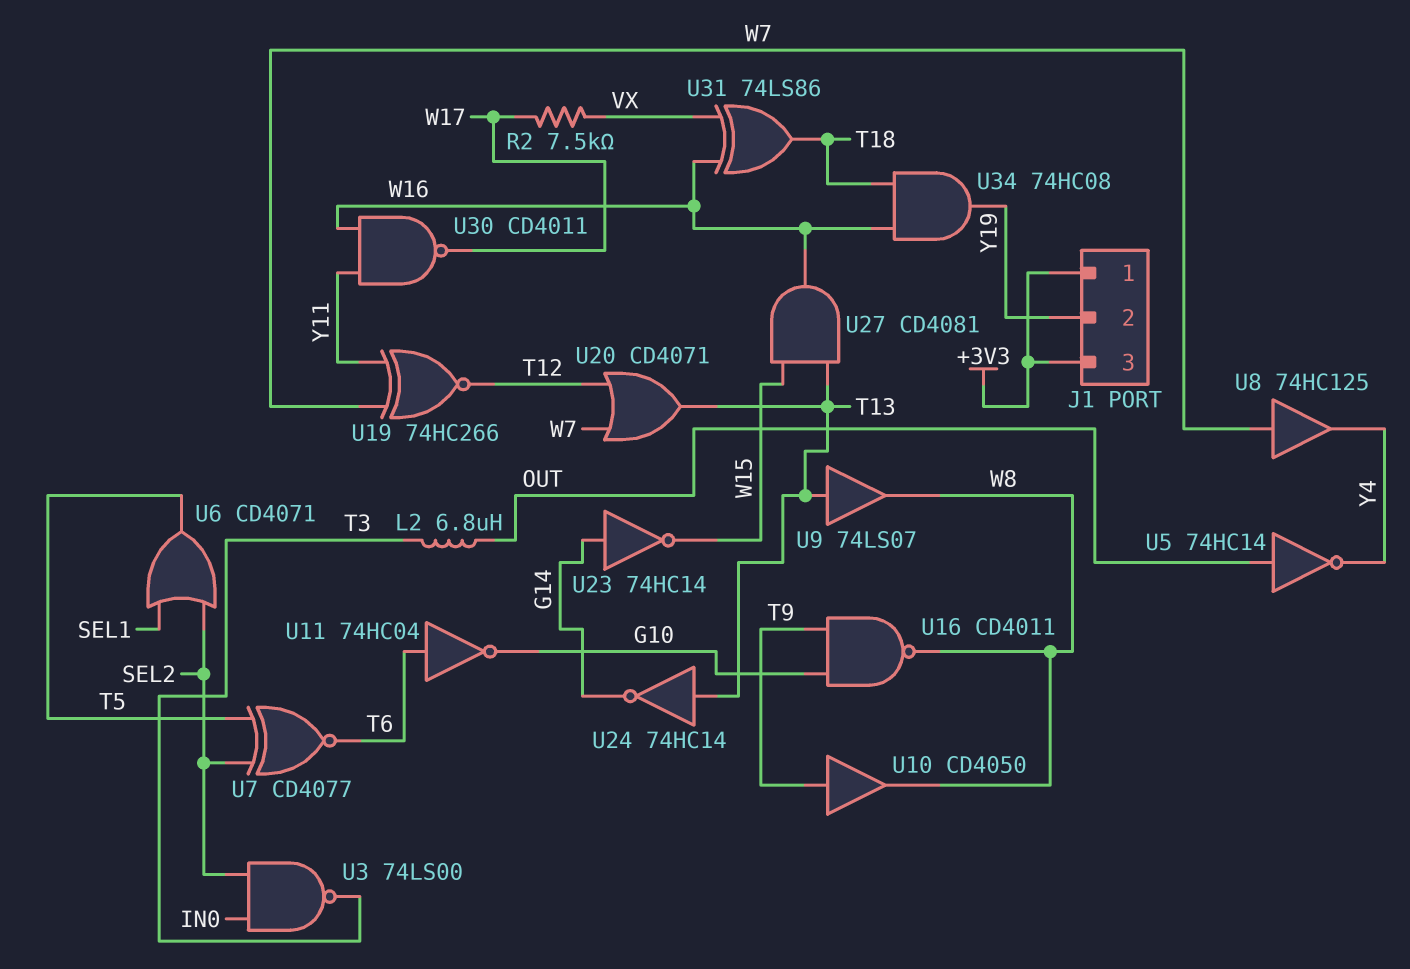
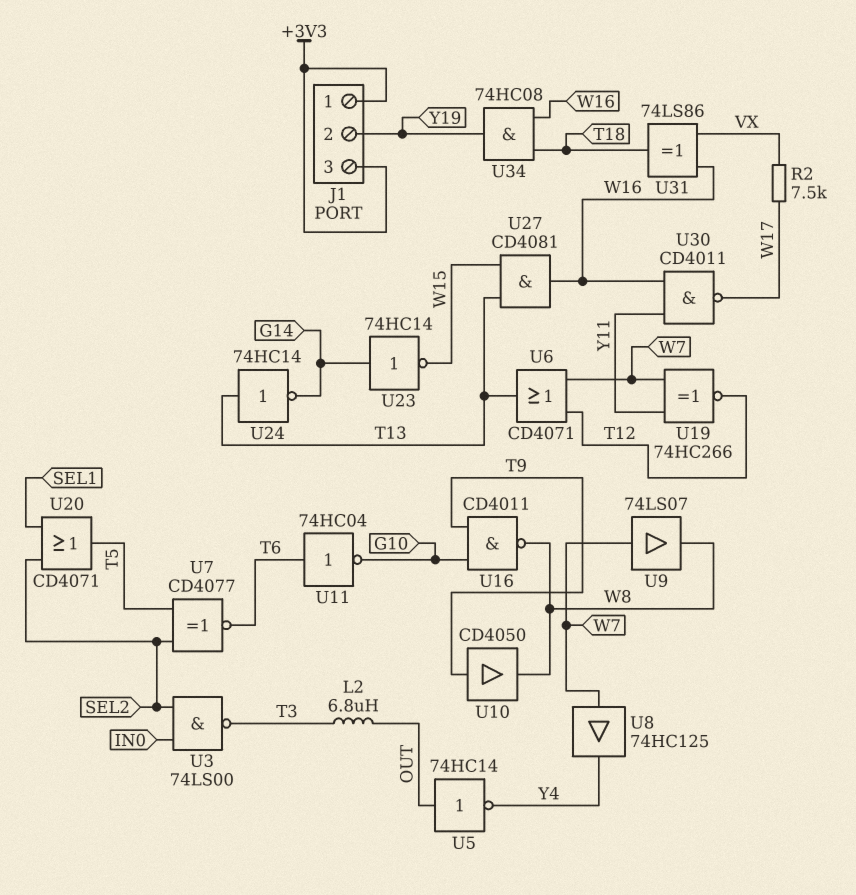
U6: OR CD4071 (in SEL1, in SEL2, out T5) -> OR CD4071 (in T12, in W7, out T13)
U9: buffer 74LS07 (in T13, out W8) -> buffer 74LS07 (in W7, out W8)
U20: OR CD4071 (in T12, in W7, out T13) -> OR CD4071 (in SEL1, in SEL2, out T5)

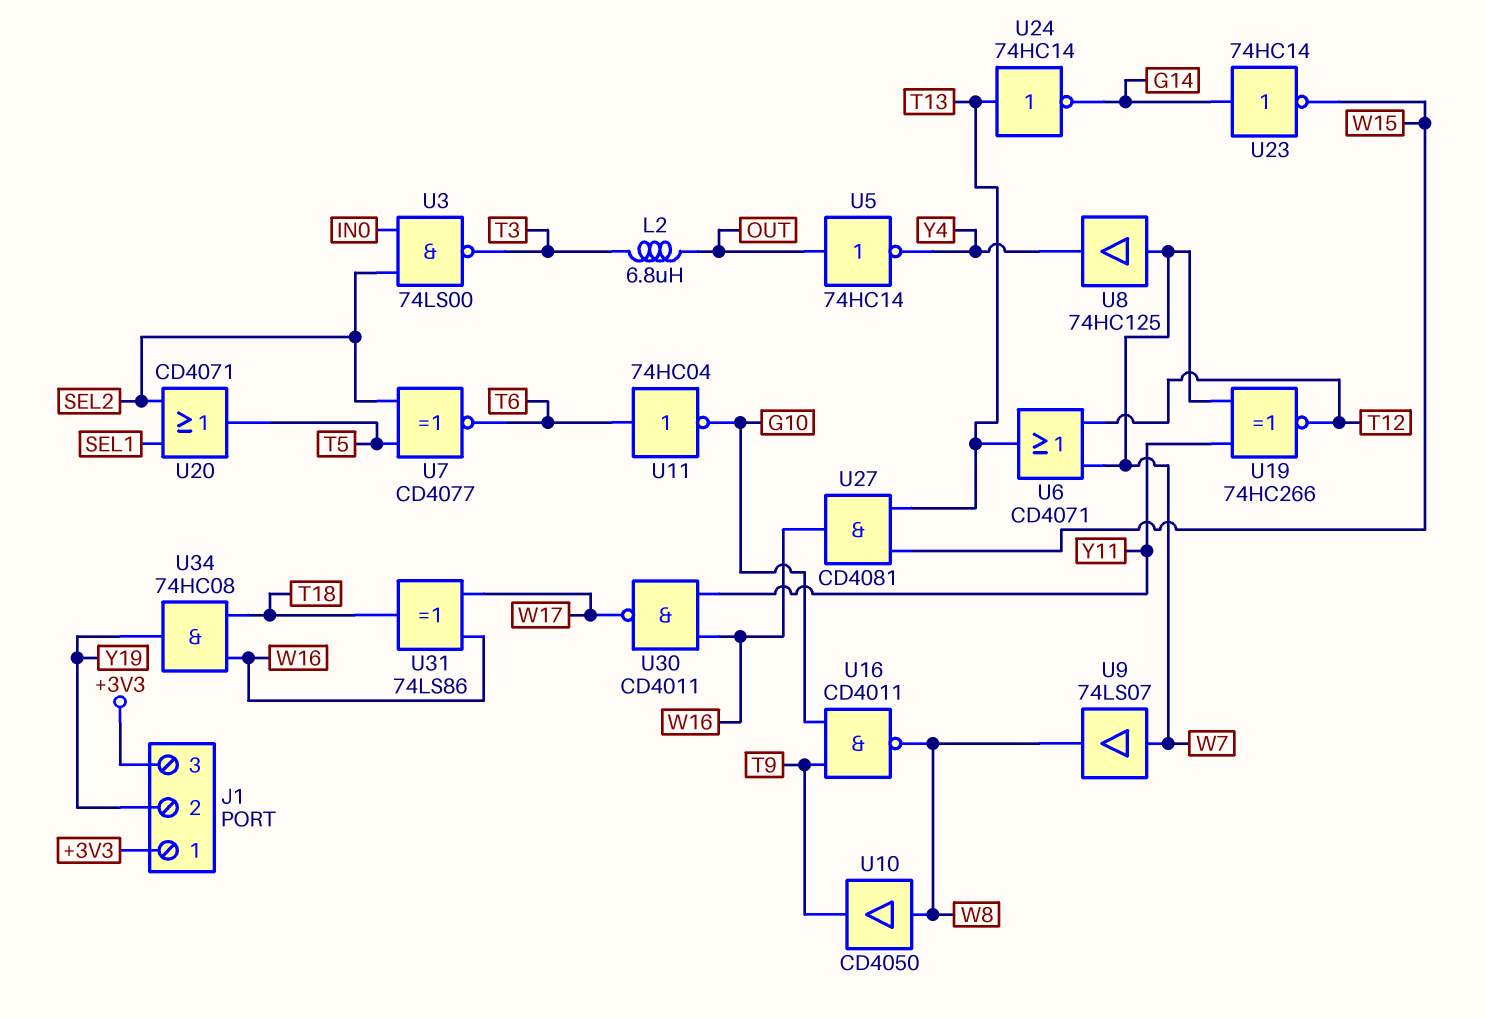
R2: 7.5k (VX, W17) -> none
U10: buffer CD4050 (in T9, out W8) -> buffer CD4050 (in W8, out T9)
U31: XOR 74LS86 (in VX, in W16, out T18) -> XOR 74LS86 (in W16, in W17, out T18)

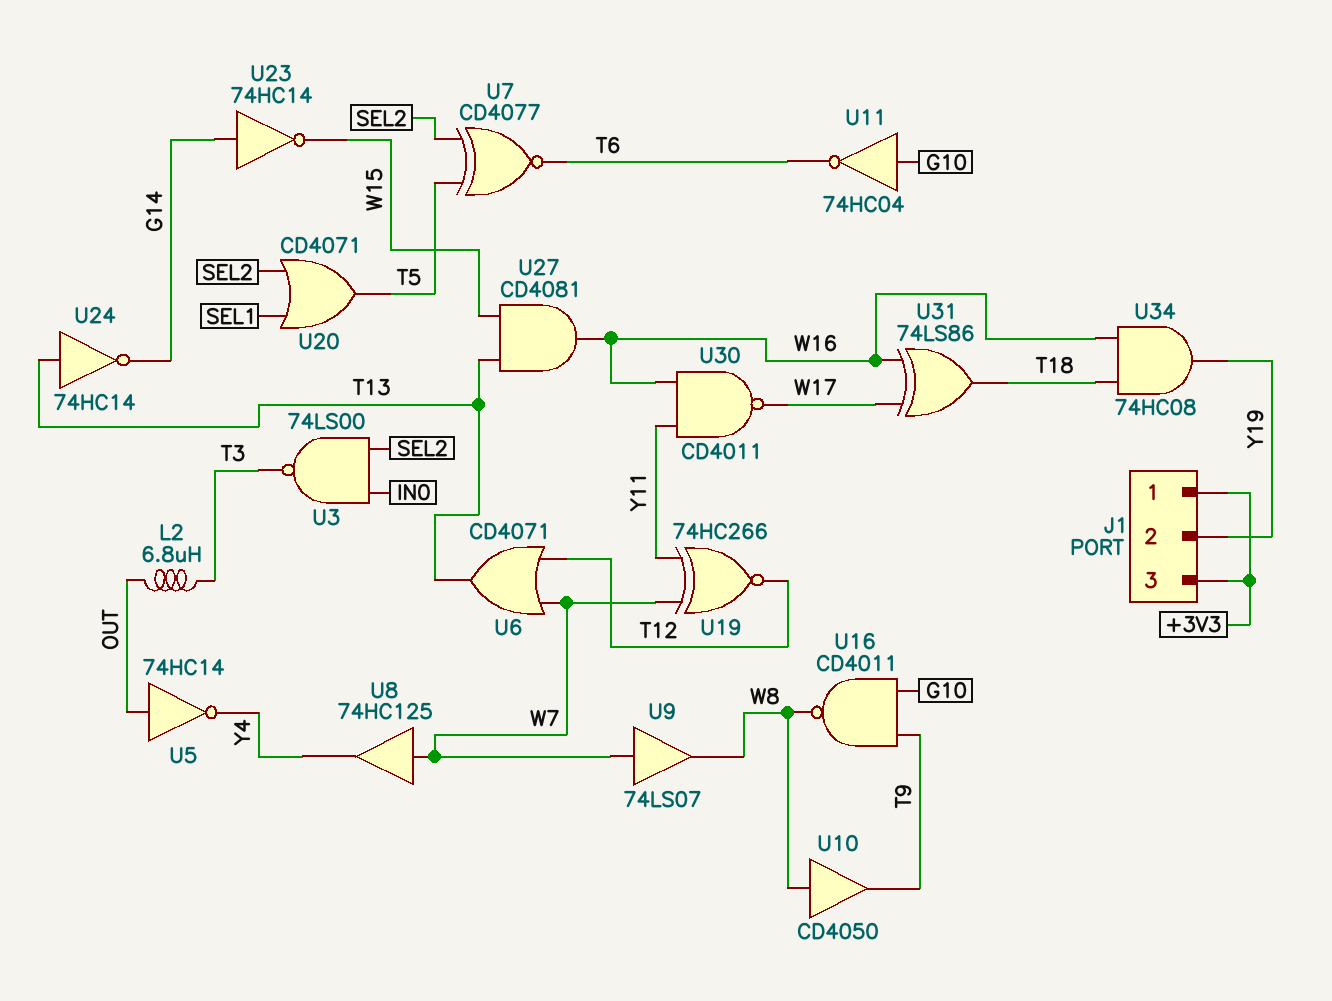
U11: NOT 74HC04 (in T6, out G10) -> NOT 74HC04 (in G10, out T6)

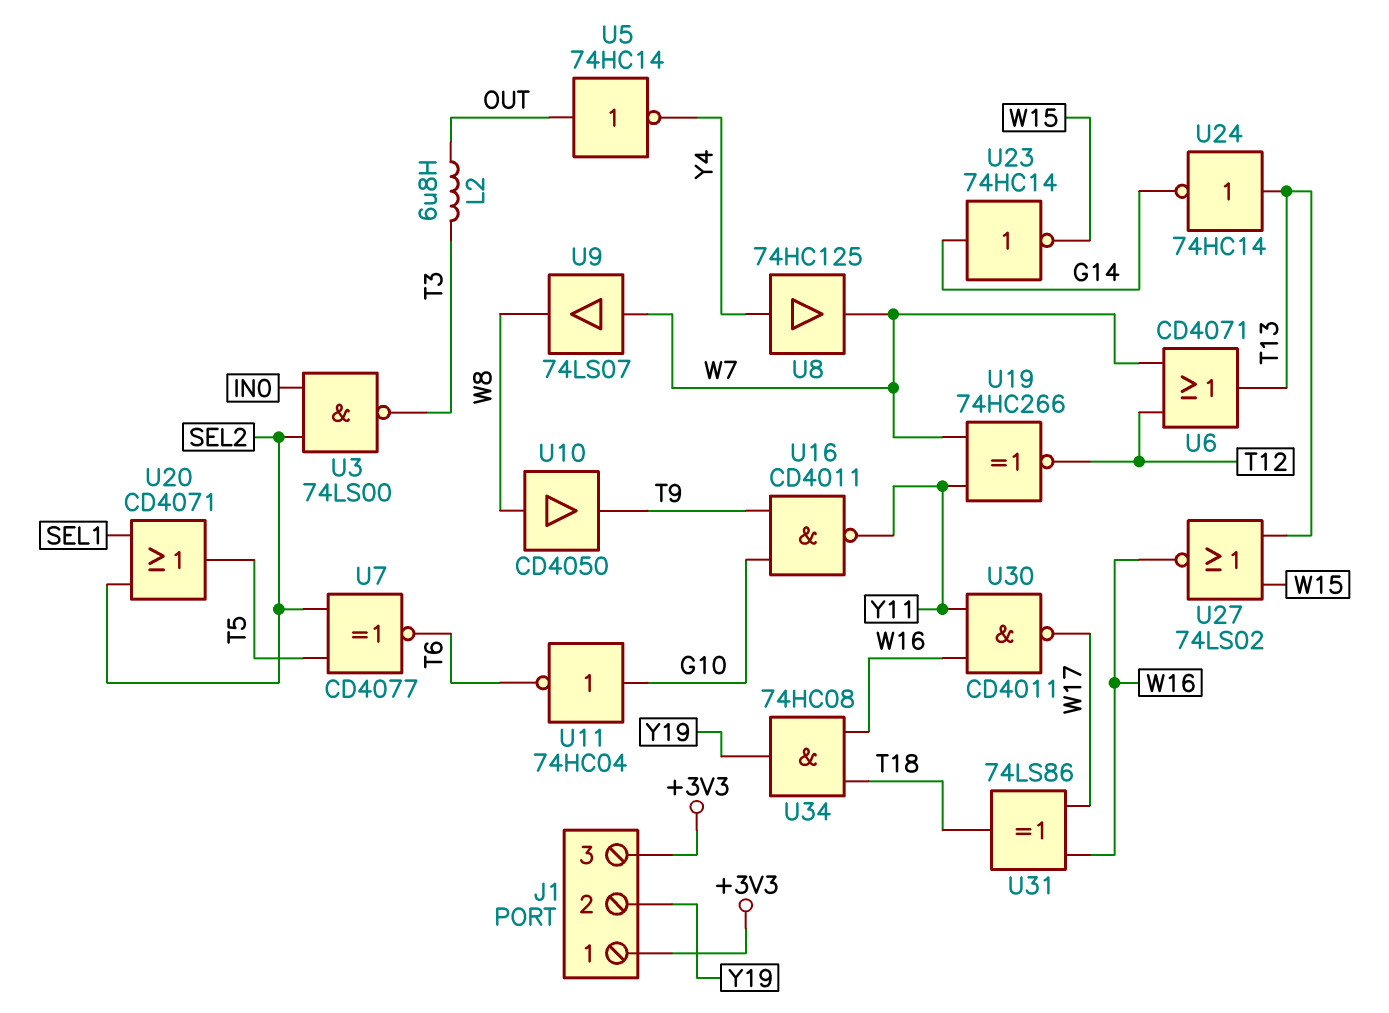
U8: buffer 74HC125 (in W7, out Y4) -> buffer 74HC125 (in Y4, out W7)
U16: NAND CD4011 (in G10, in T9, out W8) -> NAND CD4011 (in G10, in T9, out Y11)
U27: AND CD4081 (in T13, in W15, out W16) -> NOR 74LS02 (in T13, in W15, out W16)

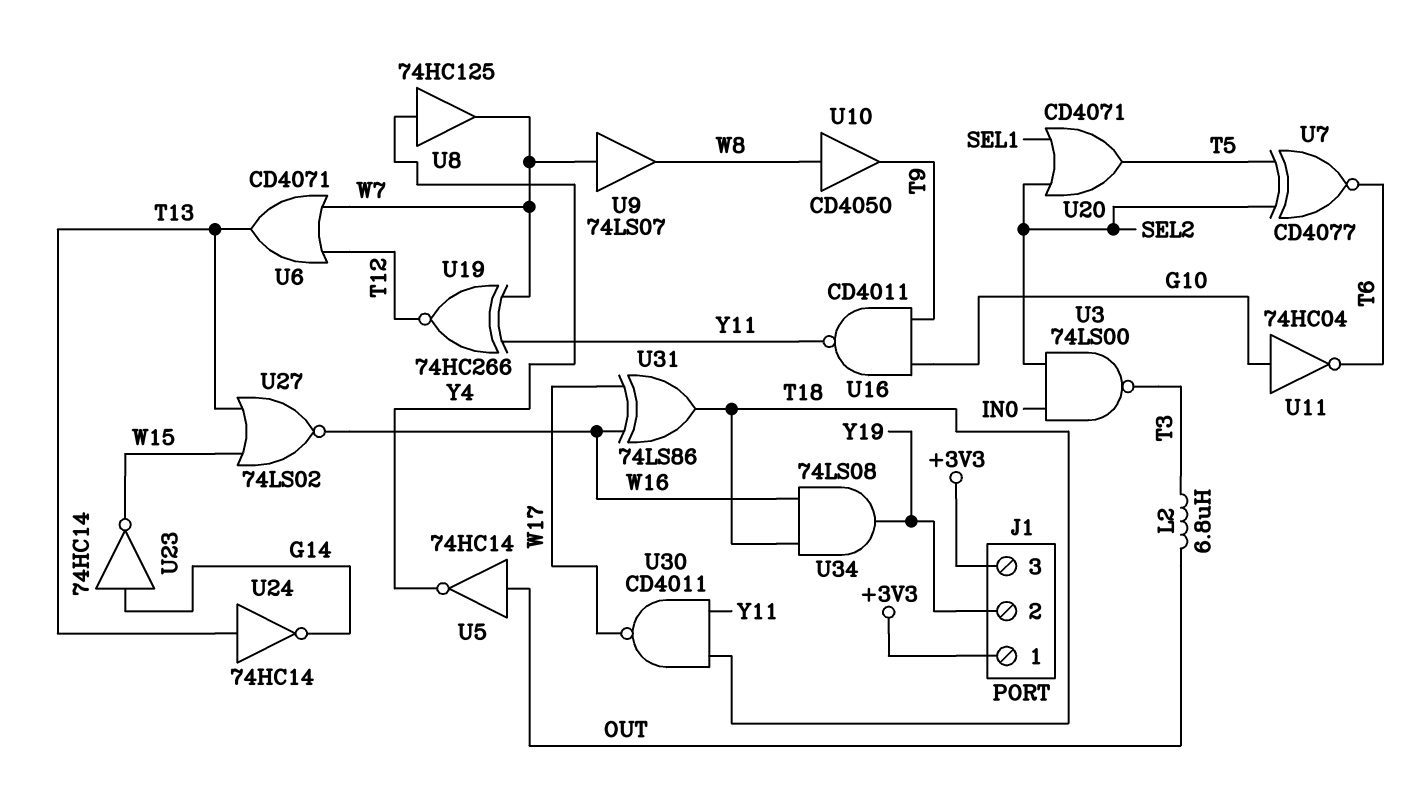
U30: NAND CD4011 (in W16, in Y11, out W17) -> NAND CD4011 (in T18, in Y11, out W17)
U34: AND 74HC08 (in T18, in W16, out Y19) -> AND 74LS08 (in T18, in W16, out Y19)

